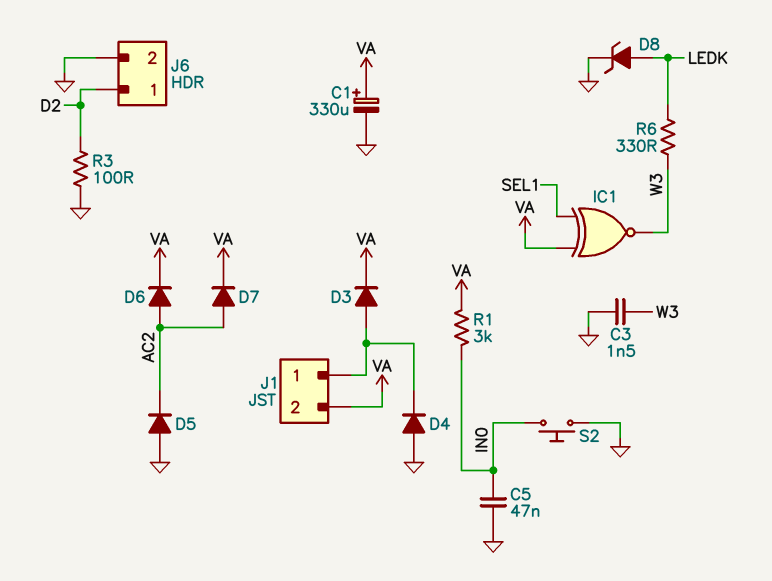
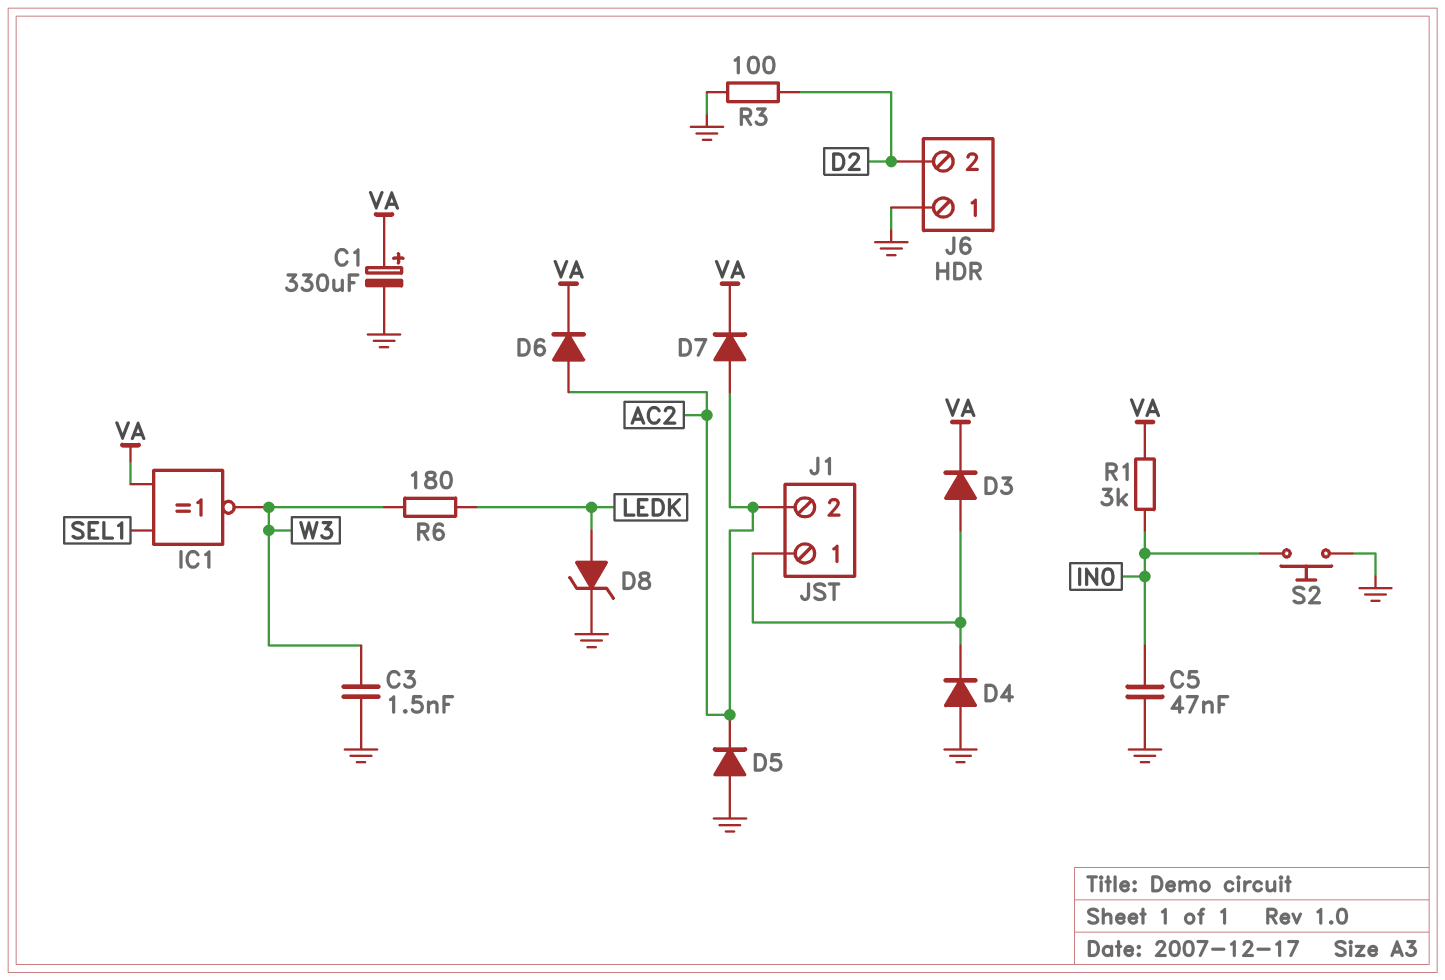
J1 pin 2: VA -> AC2
J6 pin 1: D2 -> GND
J6 pin 2: GND -> D2
R6: 330 (LEDK, W3) -> 180 (LEDK, W3)

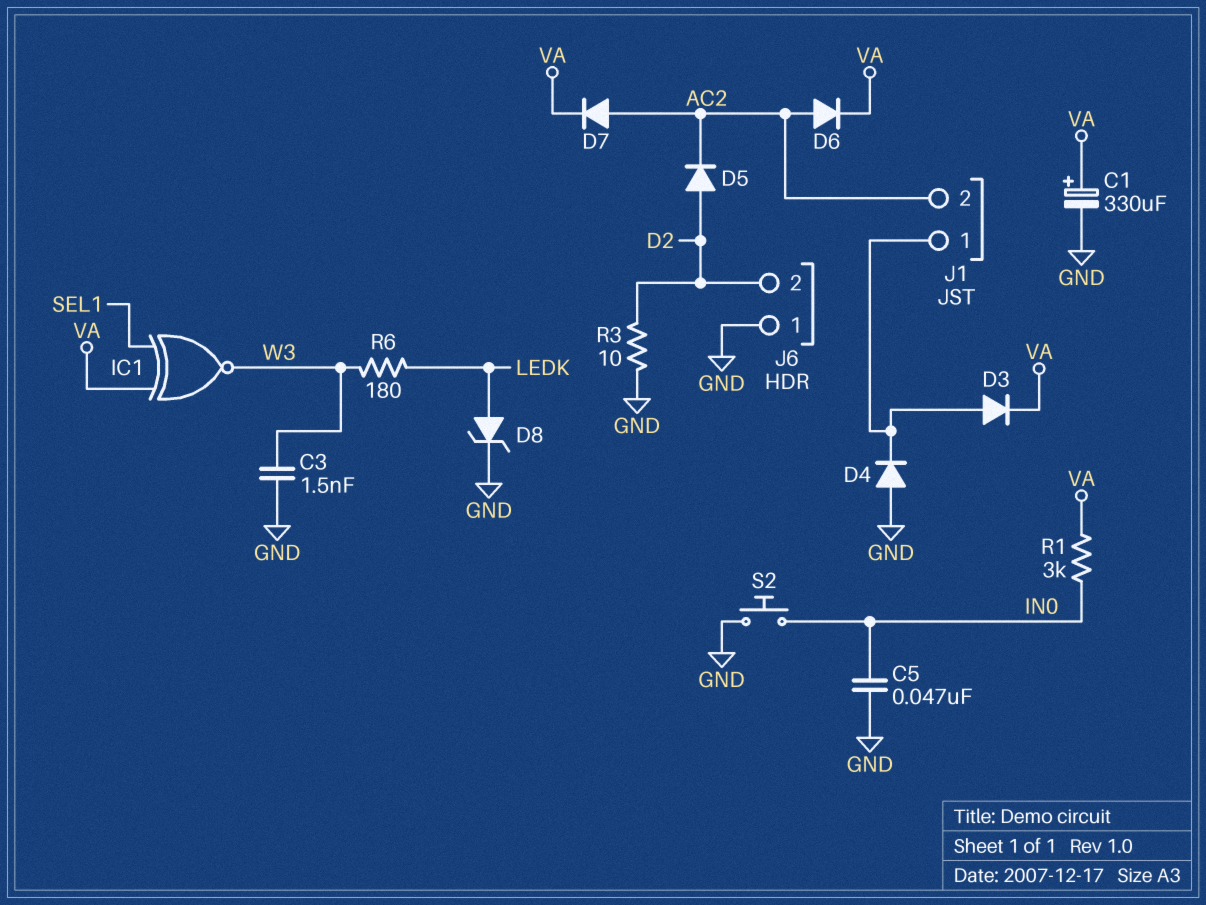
D5: diode (A GND, K AC2) -> diode (A D2, K AC2)
R3: 100 (D2, GND) -> 10 (D2, GND)

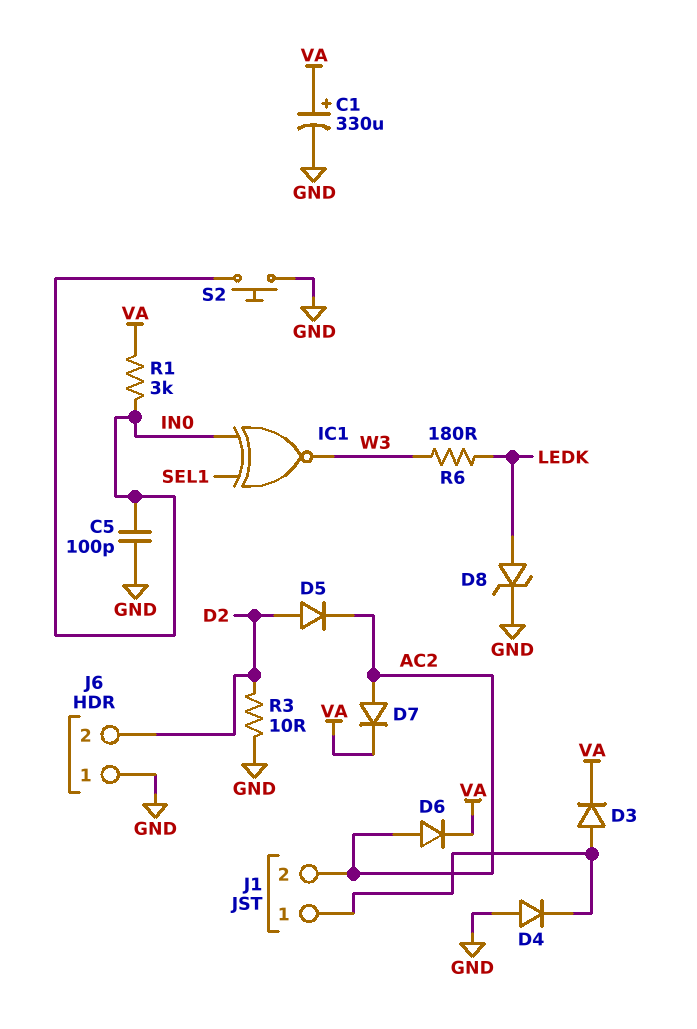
C3: 1.5nF (GND, W3) -> none
C5: 47nF (GND, IN0) -> 100pF (GND, IN0)
IC1: XNOR (in SEL1, in VA, out W3) -> XNOR (in IN0, in SEL1, out W3)

